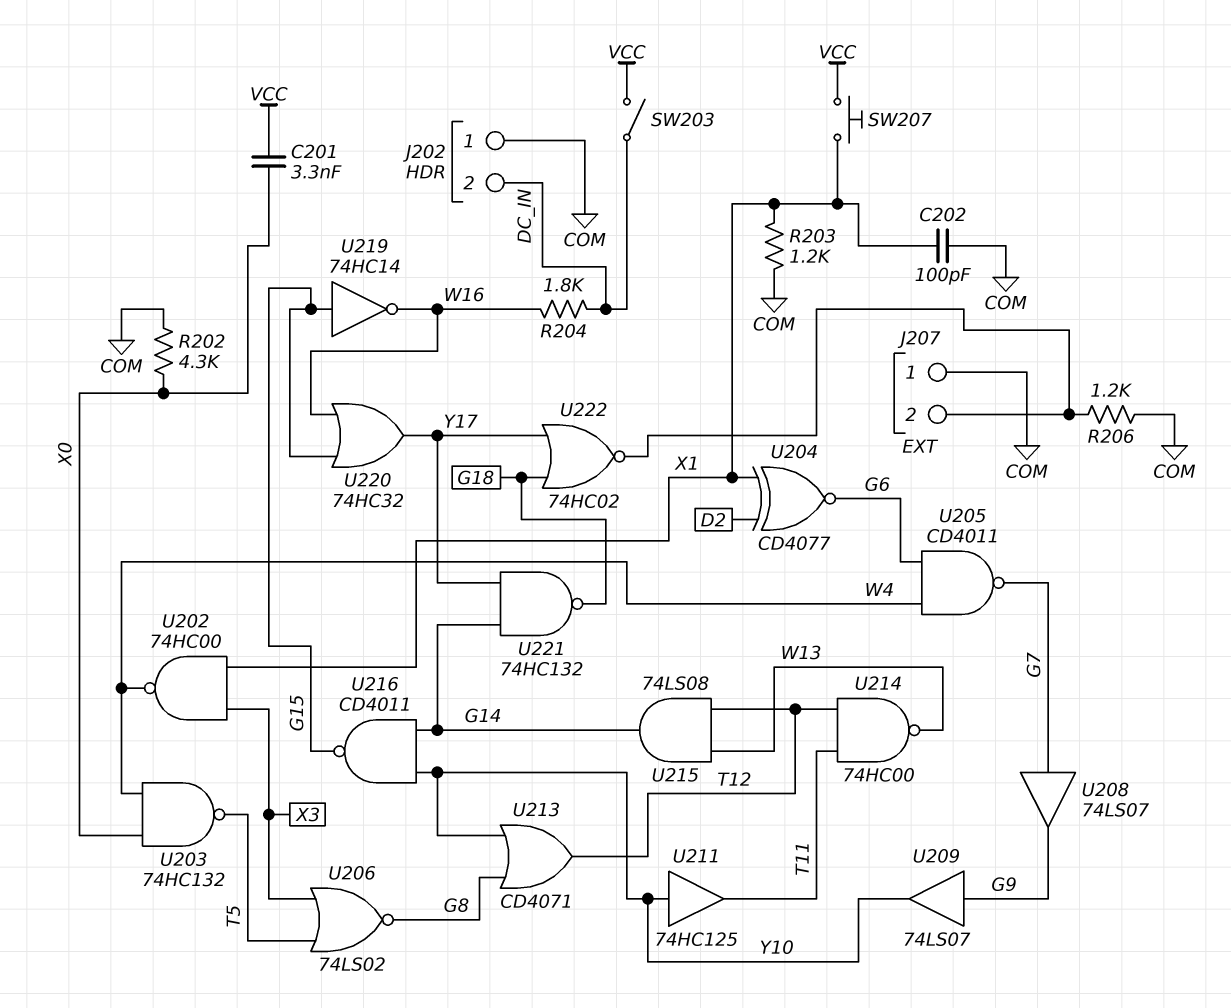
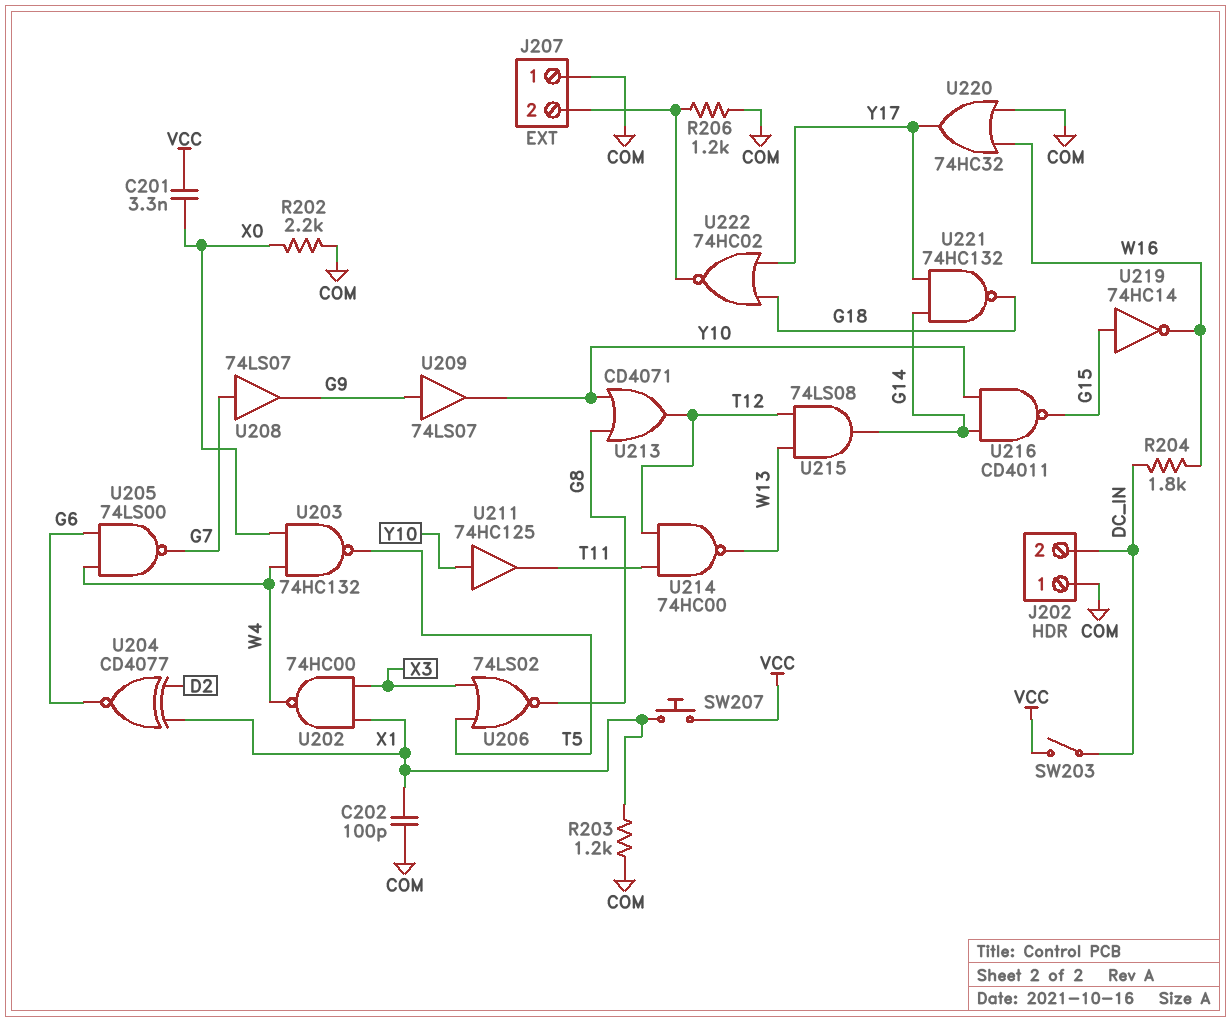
R202: 4.3k (COM, X0) -> 2.2k (COM, X0)
U205: NAND CD4011 (in G6, in W4, out G7) -> NAND 74LS00 (in G6, in W4, out G7)
U220: OR 74HC32 (in G15, in W16, out Y17) -> OR 74HC32 (in COM, in W16, out Y17)

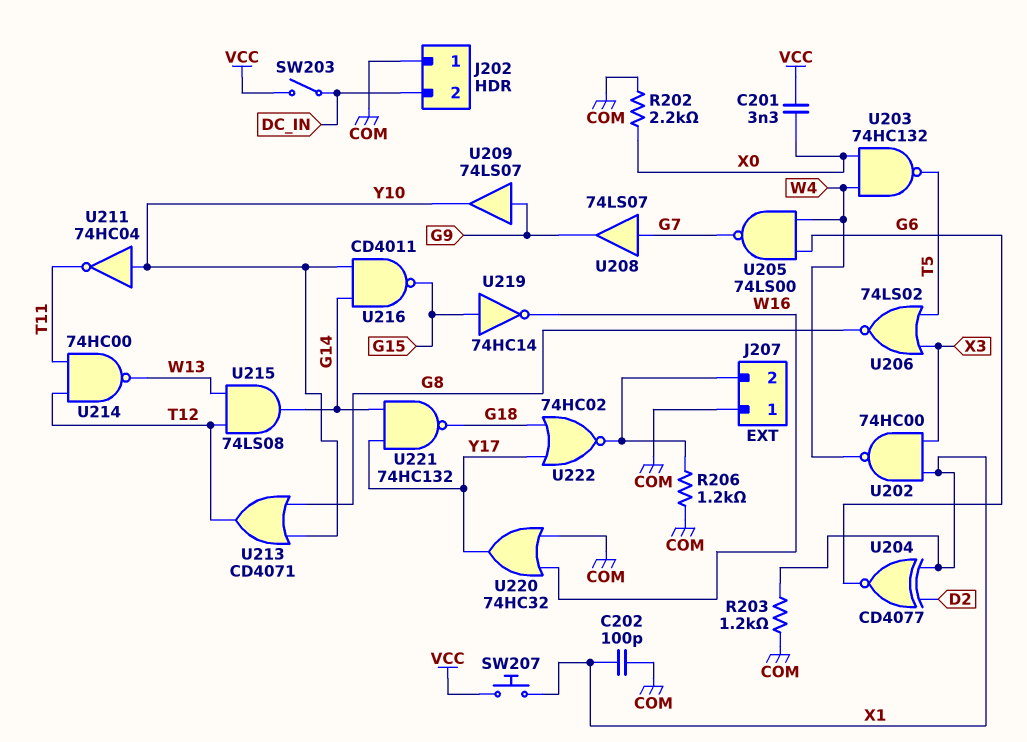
R204: 1.8k (DC_IN, W16) -> none
U211: buffer 74HC125 (in Y10, out T11) -> NOT 74HC04 (in Y10, out T11)

